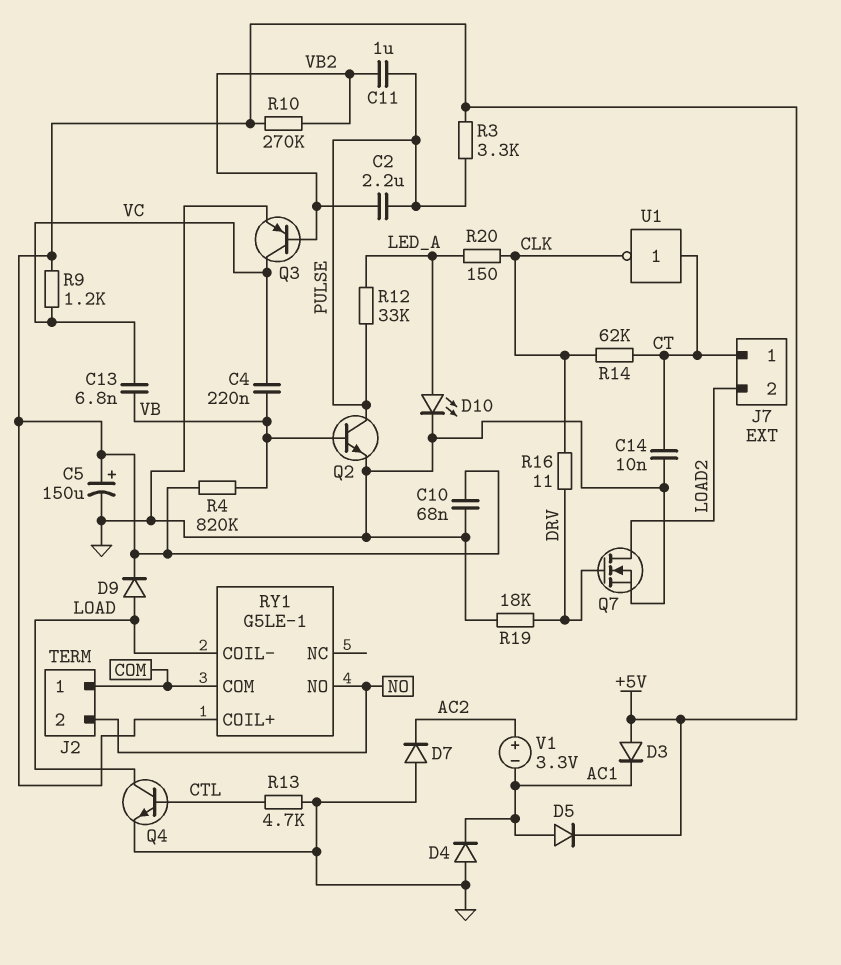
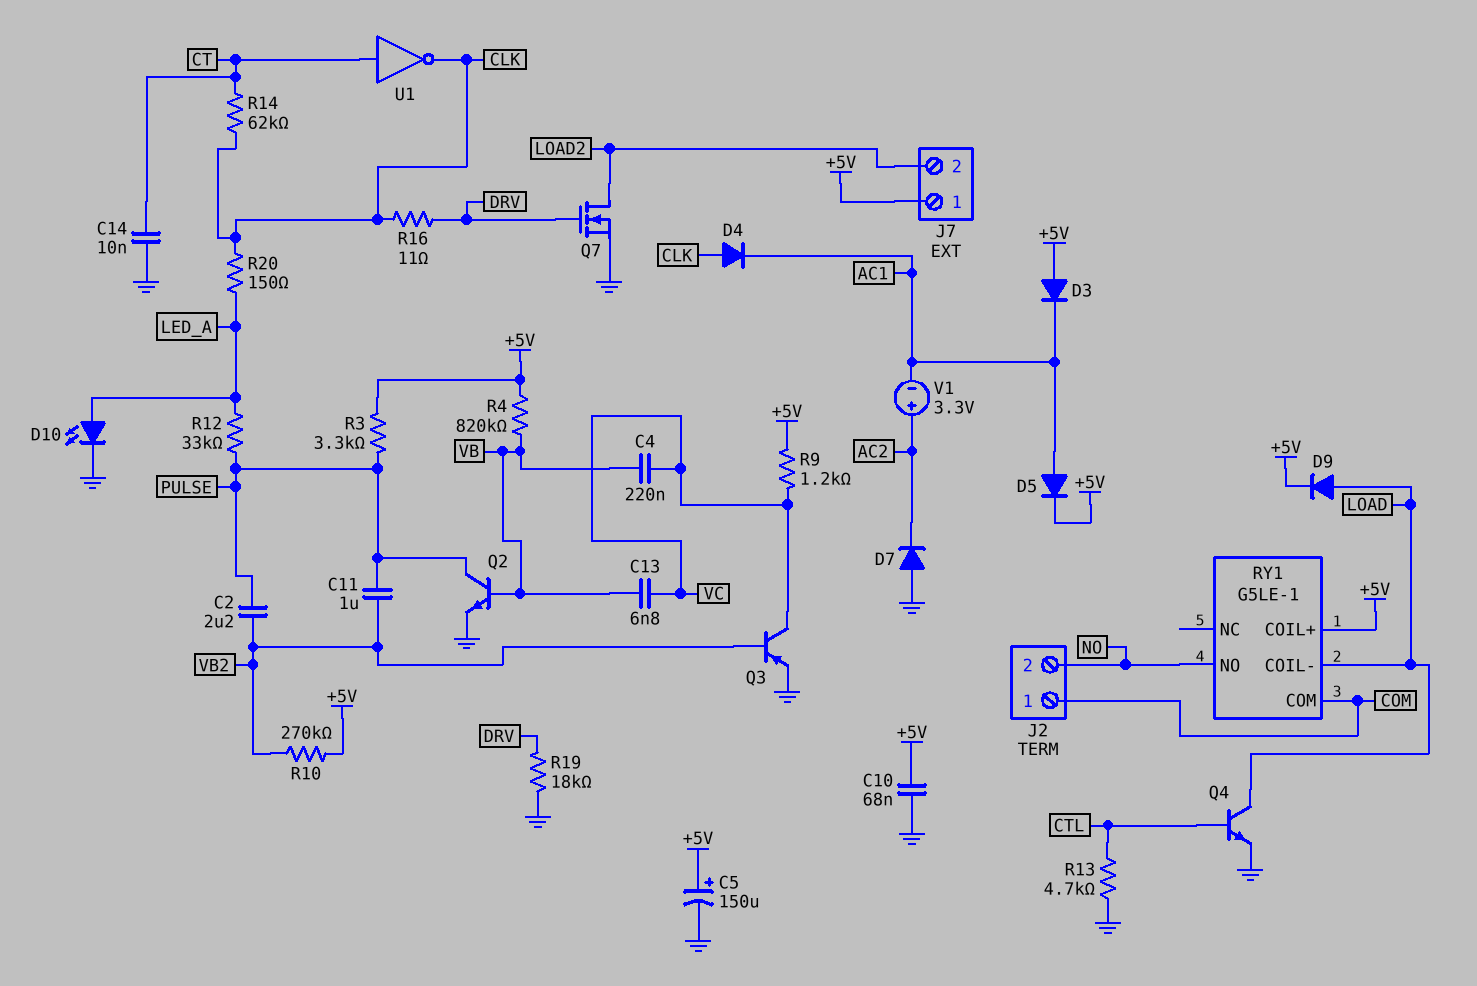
D4: diode (A GND, K AC1) -> diode (A CLK, K AC1)
J7 pin 1: CT -> +5V

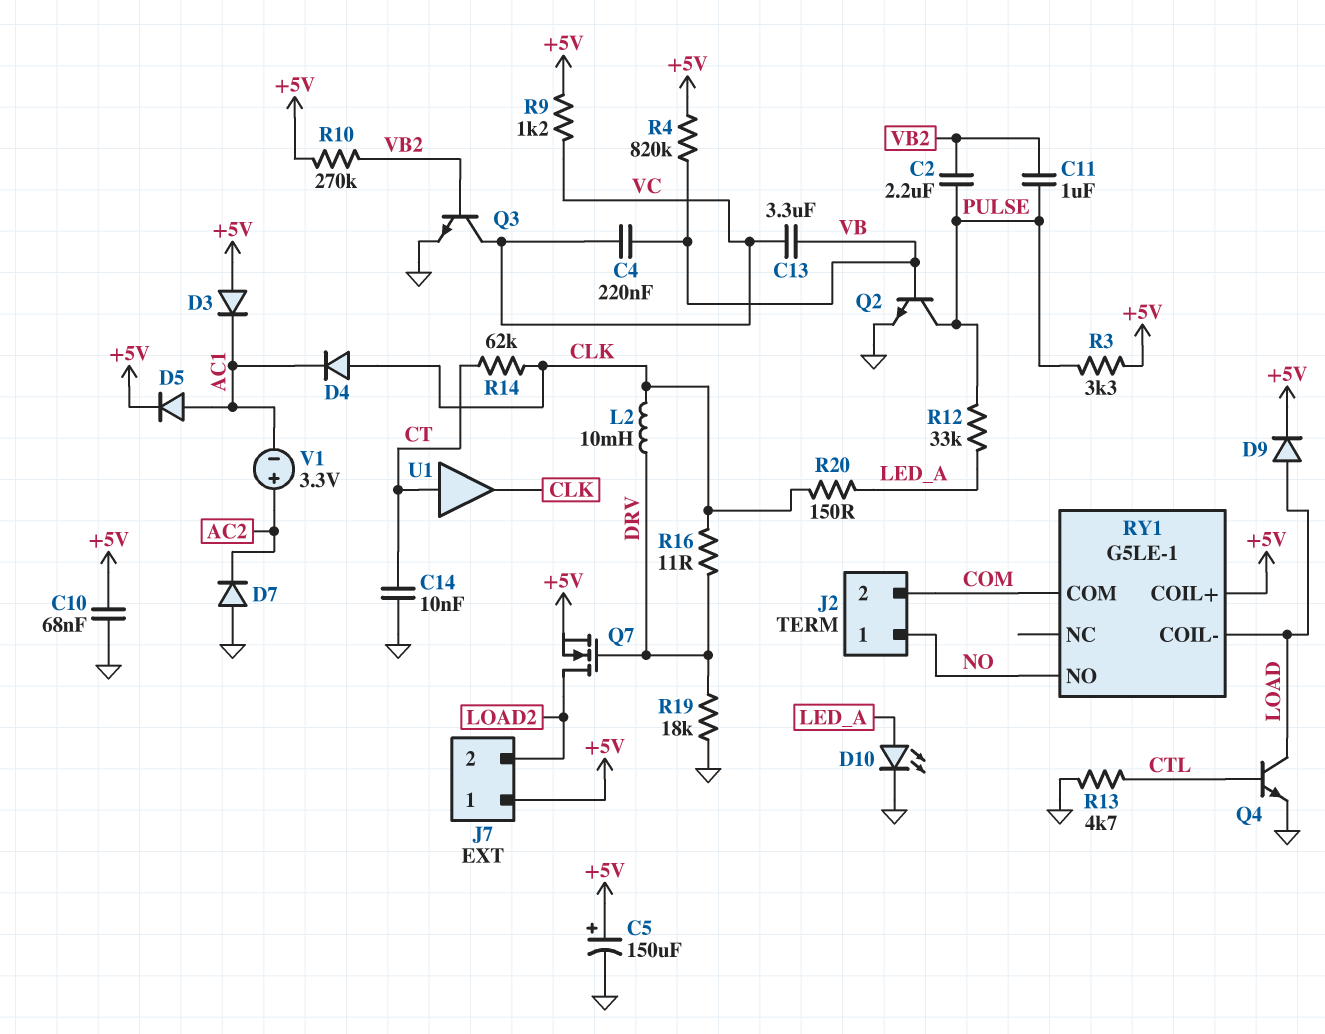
C13: 6.8nF (VB, VC) -> 3.3uF (VB, VC)
J2 pin 1: COM -> NO
J2 pin 2: NO -> COM
L2: none -> 10mH (CLK, DRV)
Q3: PNP (B VB2, C VC, E GND) -> NPN (B VB2, C VC, E GND)
Q7: NMOS (G DRV, D LOAD2, S GND) -> NMOS (G DRV, D LOAD2, S +5V)
U1: NOT (in CT, out CLK) -> buffer (in CT, out CLK)

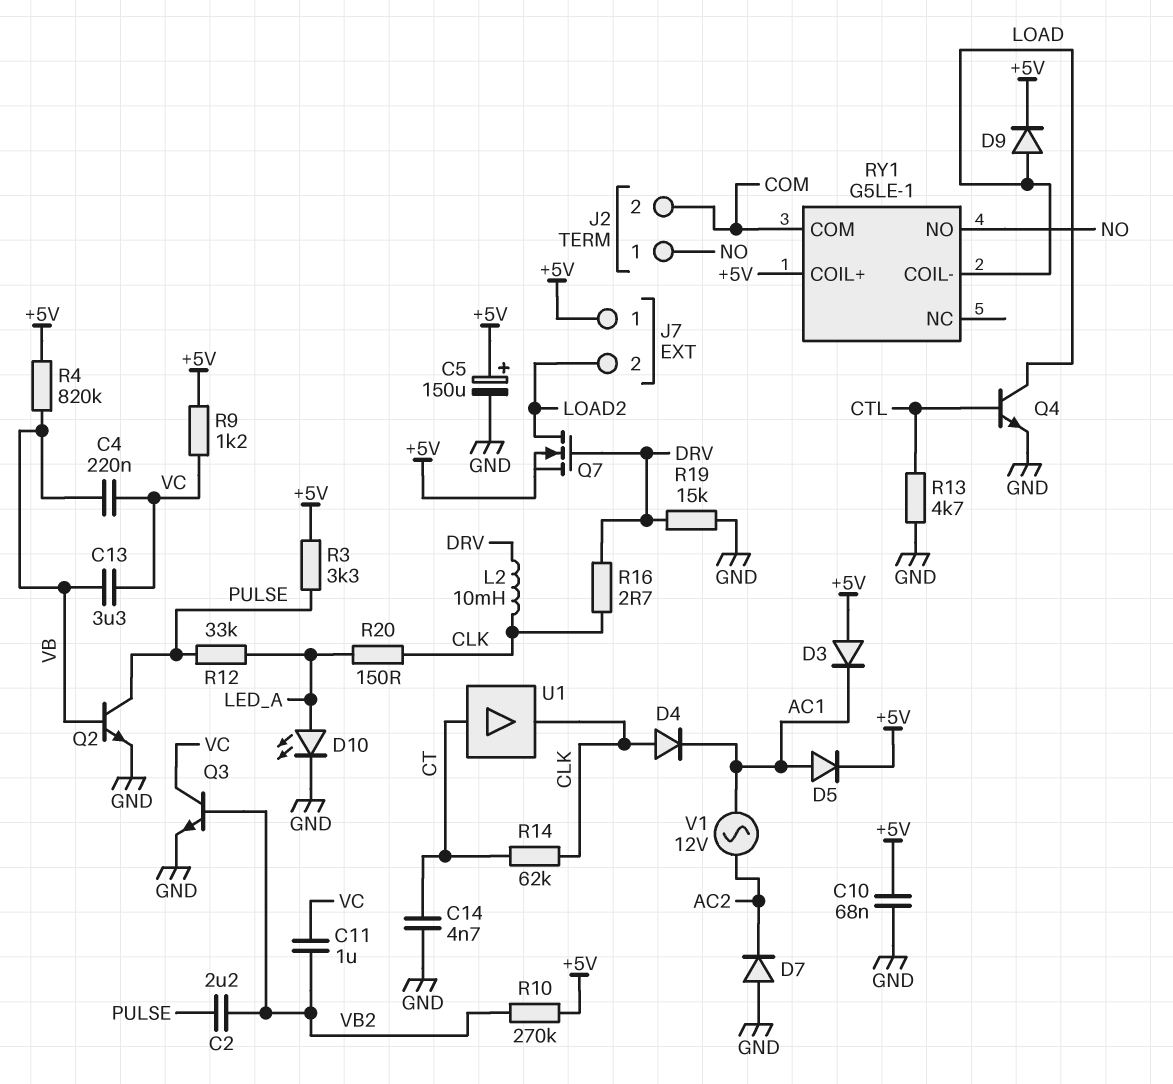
C11: 1uF (PULSE, VB2) -> 1uF (VB2, VC)
C14: 10nF (CT, GND) -> 4.7nF (CT, GND)
R16: 11 (CLK, DRV) -> 2.7 (CLK, DRV)
R19: 18k (DRV, GND) -> 15k (DRV, GND)
V1: 3.3V (plus AC2, minus AC1) -> AC 12V (AC1, AC2)

